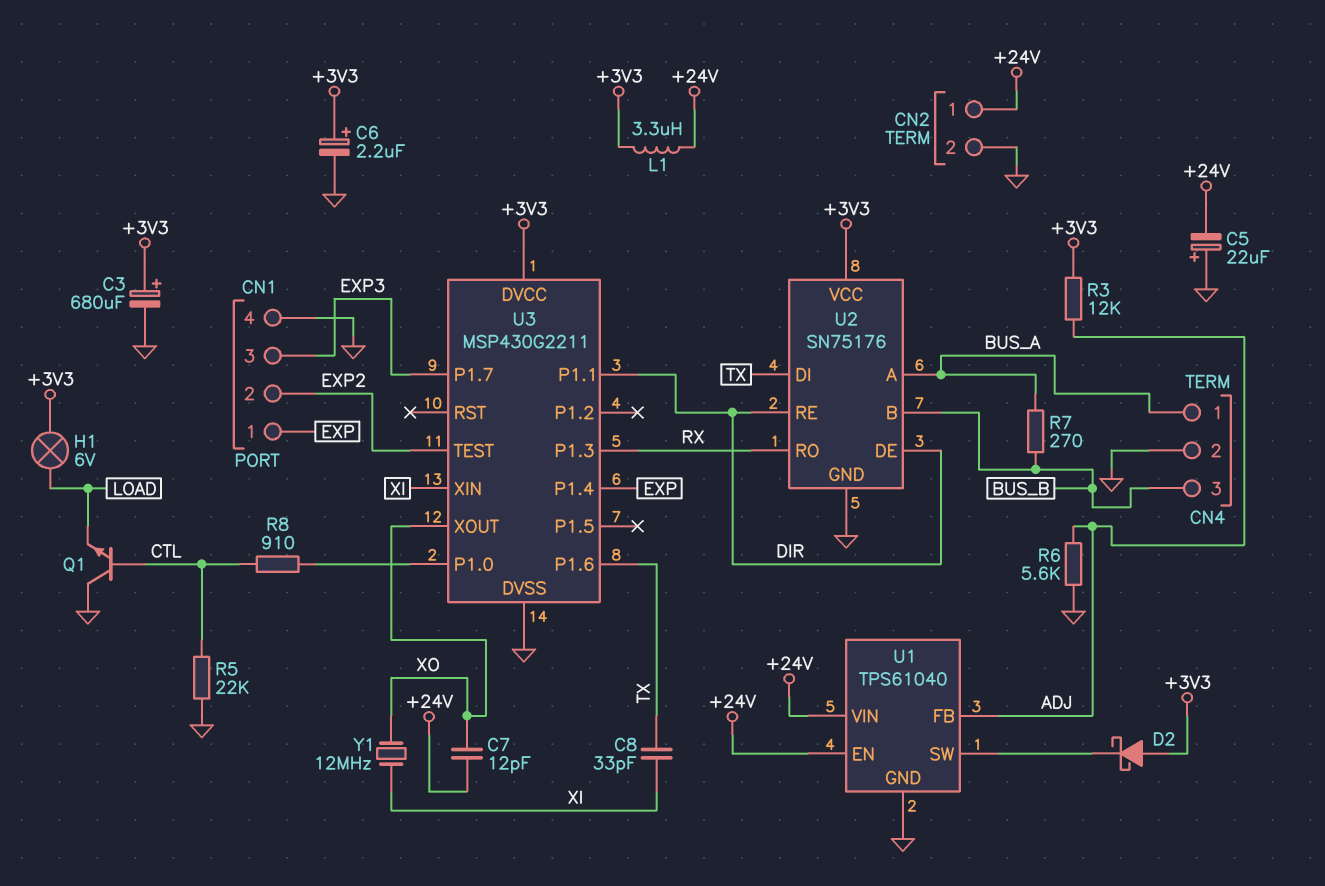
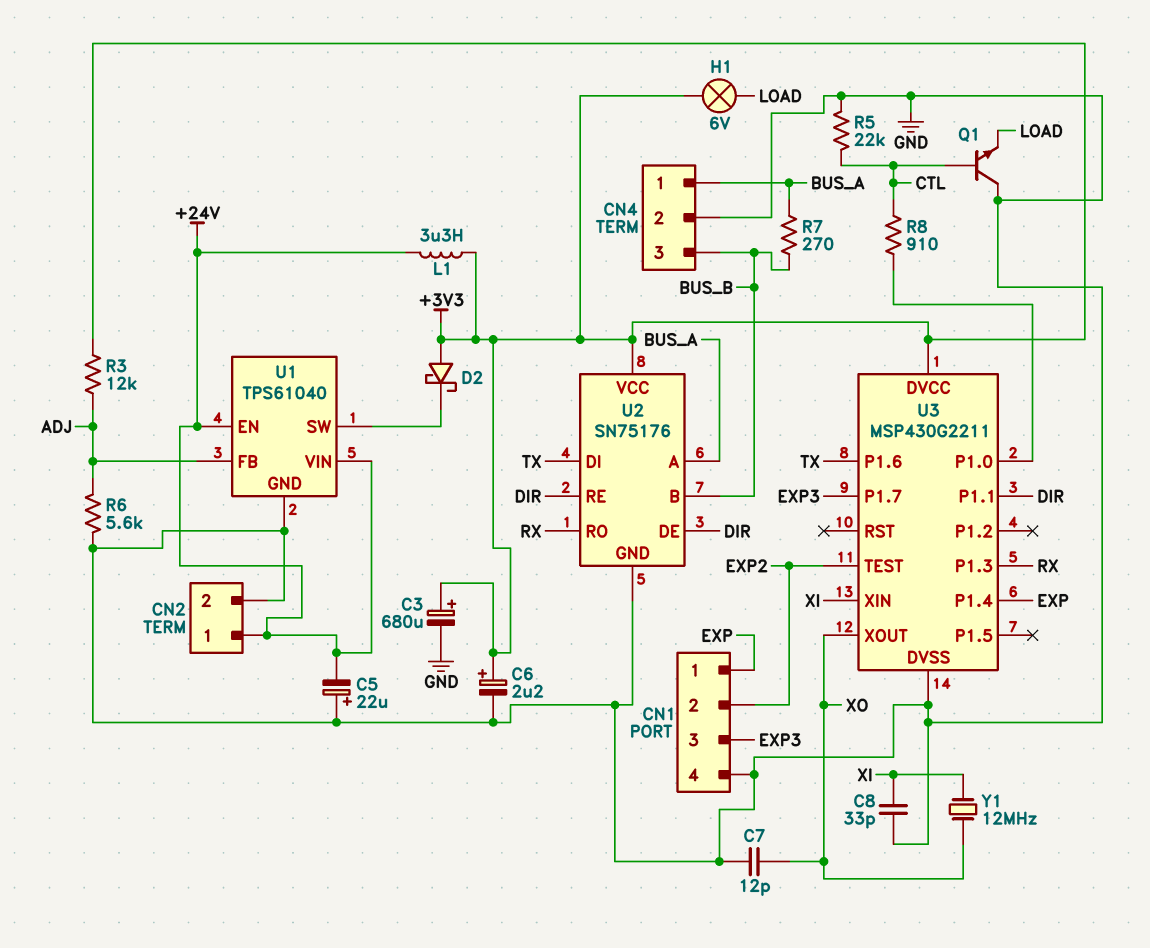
C7: 12pF (+24V, XO) -> 12pF (GND, XO)
C8: 33pF (TX, XI) -> 33pF (GND, XI)

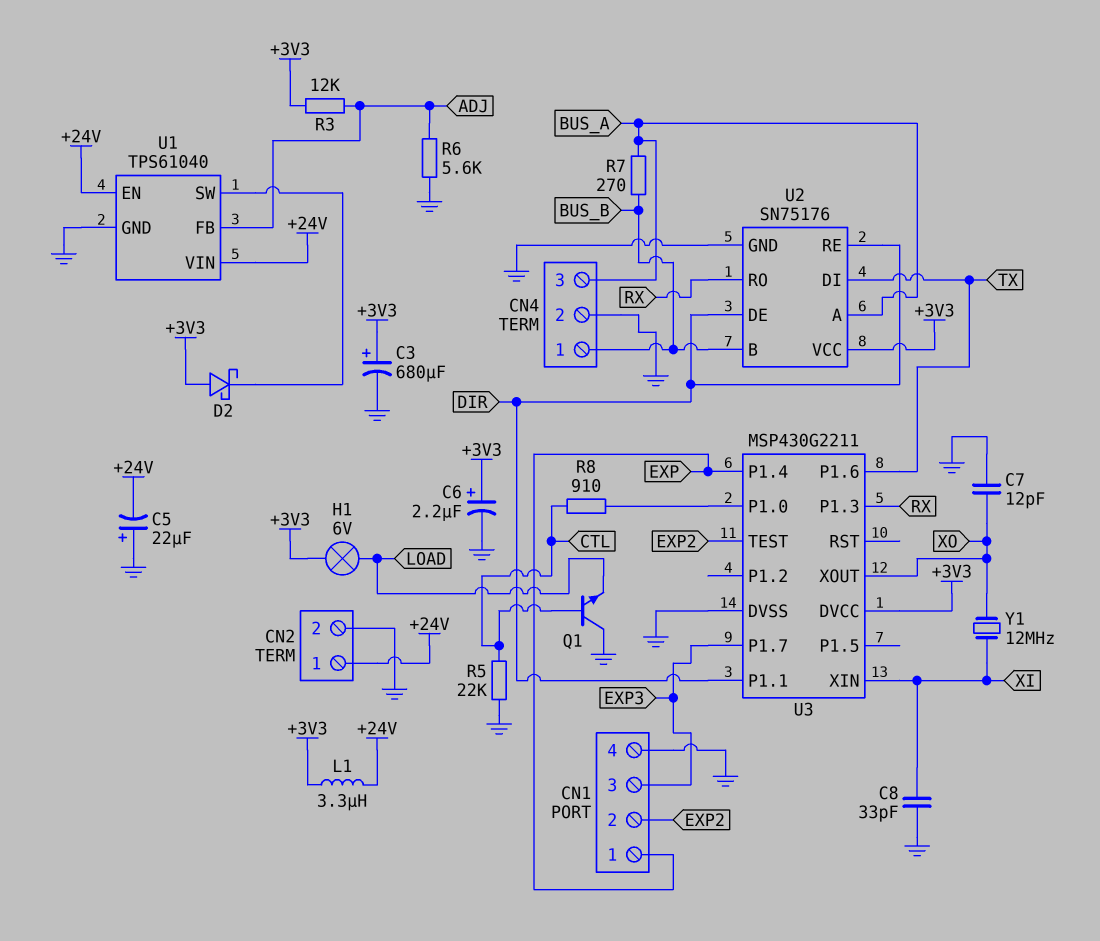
CN4 pin 1: BUS_A -> BUS_B
CN4 pin 3: BUS_B -> BUS_A

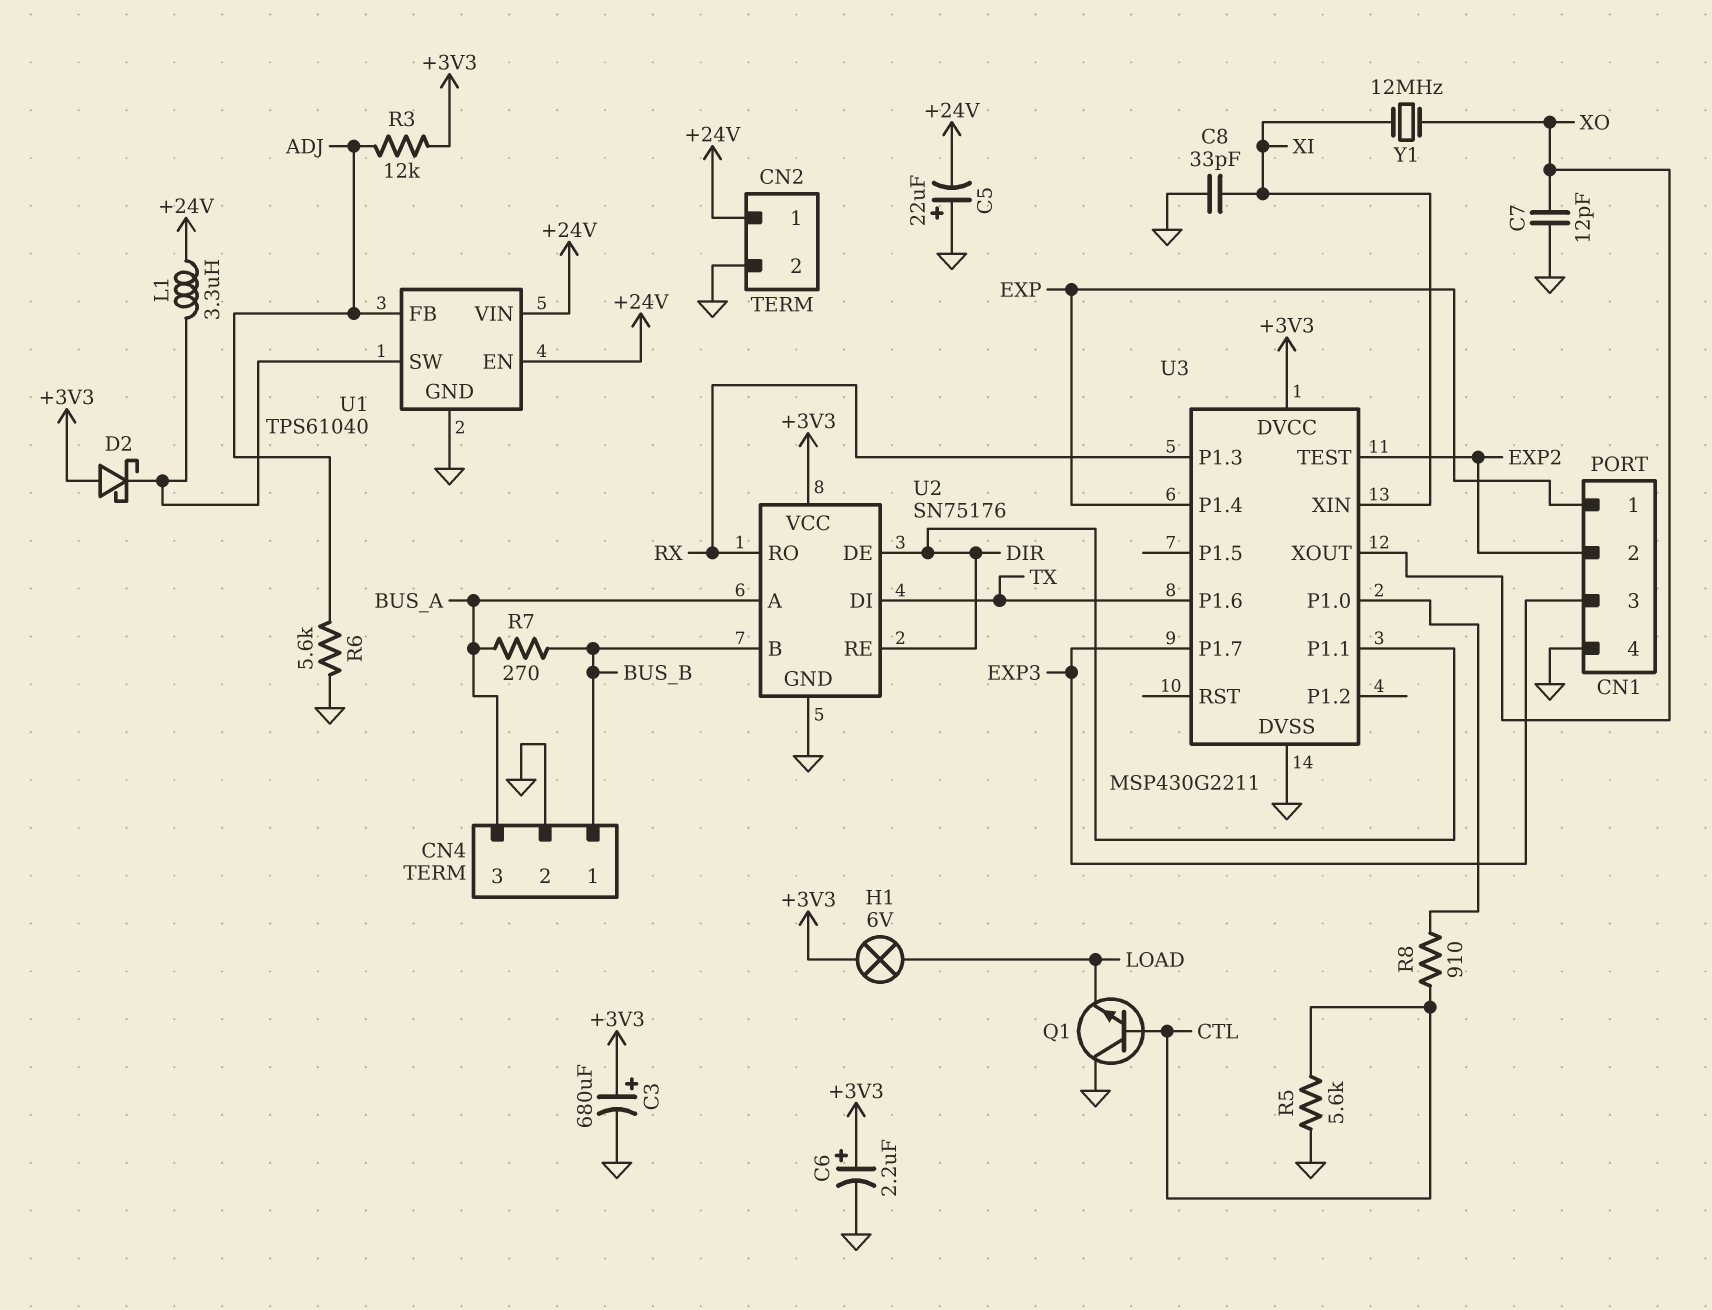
L1: 3.3uH (+3V3, +24V) -> 3.3uH (+24V, U1/SW)
R5: 22k (CTL, GND) -> 5.6k (CTL, GND)

